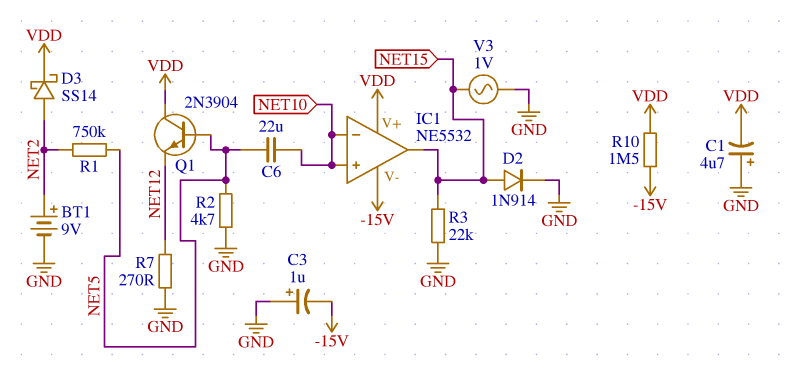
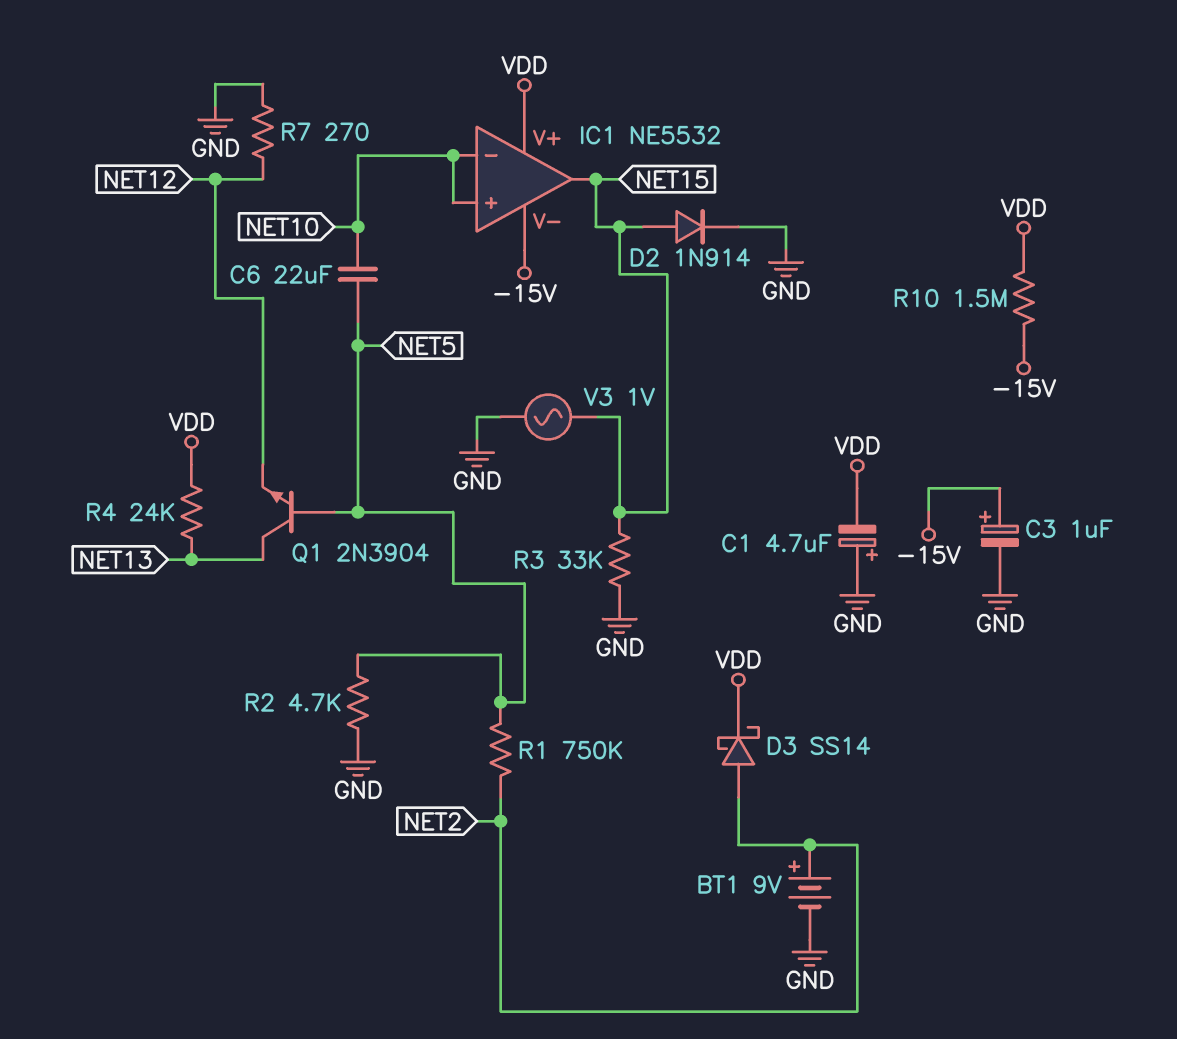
C3: 1uF (plus GND, minus -15V) -> 1uF (plus -15V, minus GND)
Q1: NPN 2N3904 (B NET5, C VDD, E NET12) -> NPN 2N3904 (B NET5, C NET13, E NET12)
R3: 22k (GND, NET15) -> 33k (GND, NET15)
R4: none -> 24k (NET13, VDD)

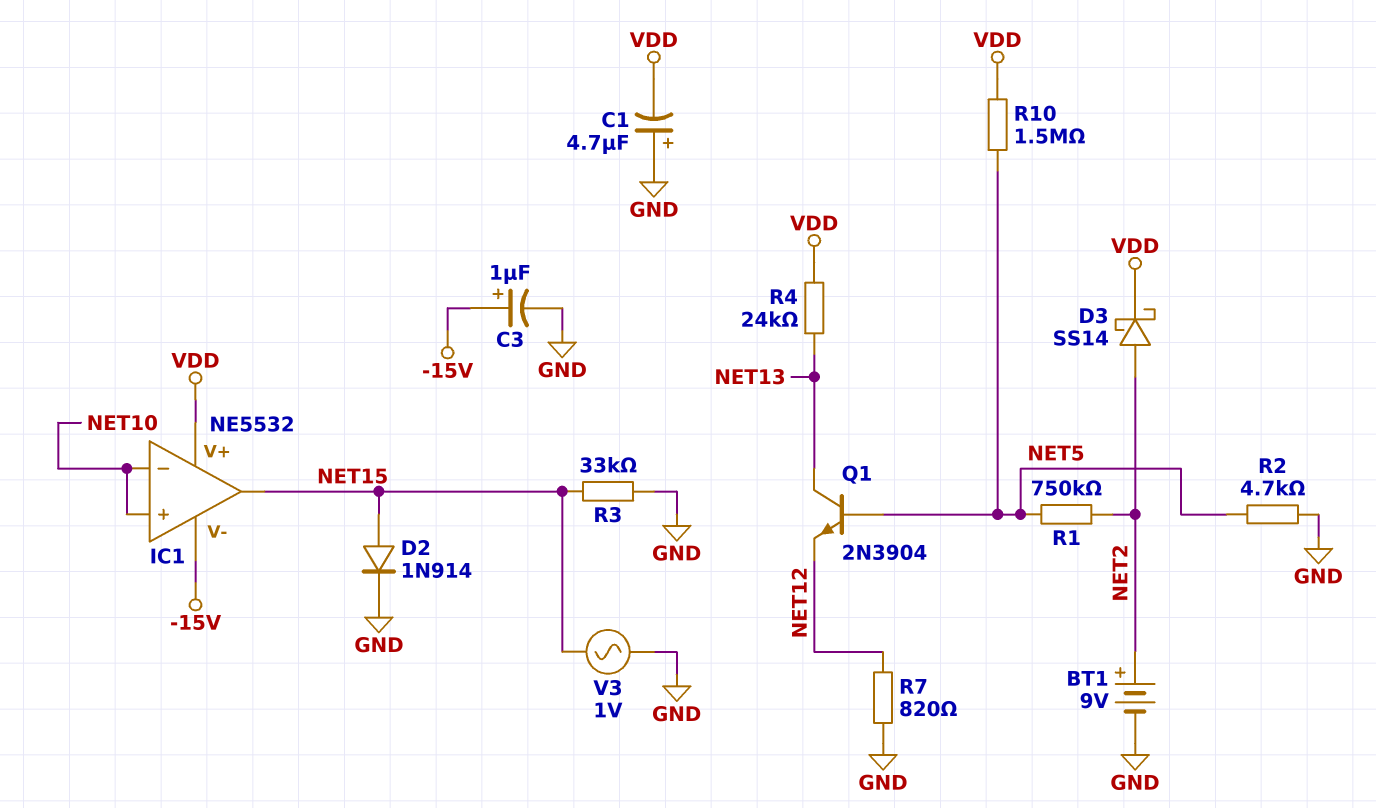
C6: 22uF (NET5, NET10) -> none
R7: 270 (GND, NET12) -> 820 (GND, NET12)
R10: 1.5M (-15V, VDD) -> 1.5M (NET5, VDD)

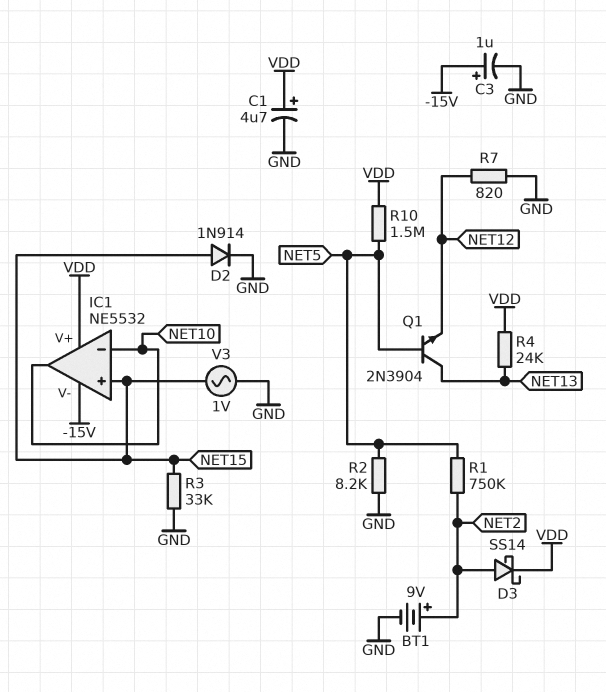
C1: 4.7uF (plus GND, minus VDD) -> 4.7uF (plus VDD, minus GND)
IC1 pin in+: NET10 -> NET15
IC1 pin out: NET15 -> NET10
R2: 4.7k (GND, NET5) -> 8.2k (GND, NET5)

